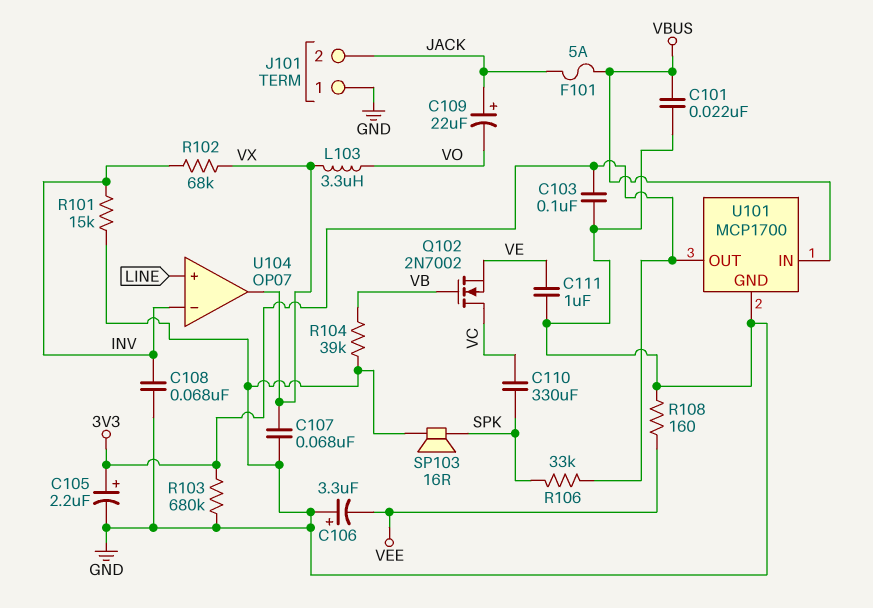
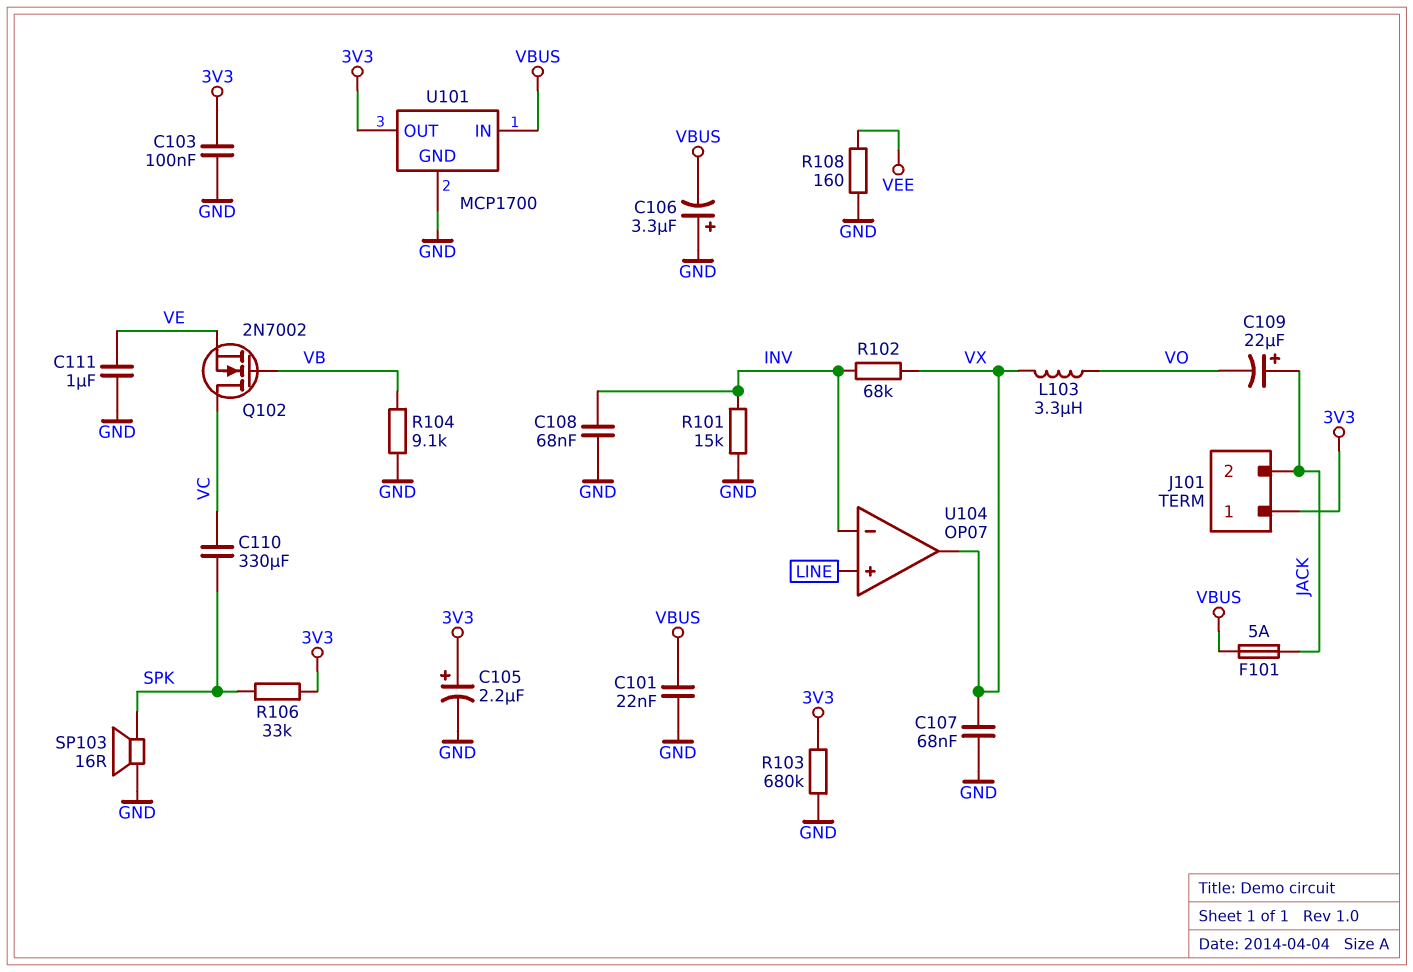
C106: 3.3uF (plus GND, minus VEE) -> 3.3uF (plus GND, minus VBUS)
J101 pin 1: GND -> 3V3
R104: 39k (GND, VB) -> 9.1k (GND, VB)

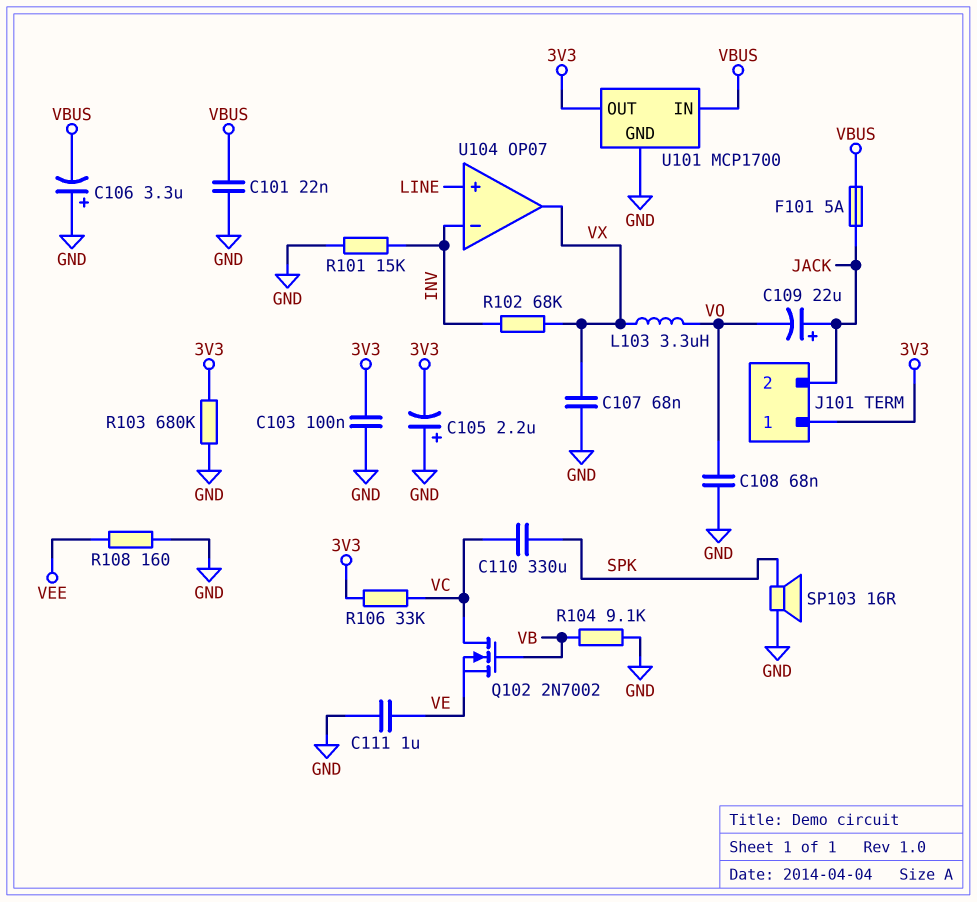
C105: 2.2uF (plus 3V3, minus GND) -> 2.2uF (plus GND, minus 3V3)
C108: 68nF (GND, INV) -> 68nF (GND, VO)
R106: 33k (3V3, SPK) -> 33k (3V3, VC)

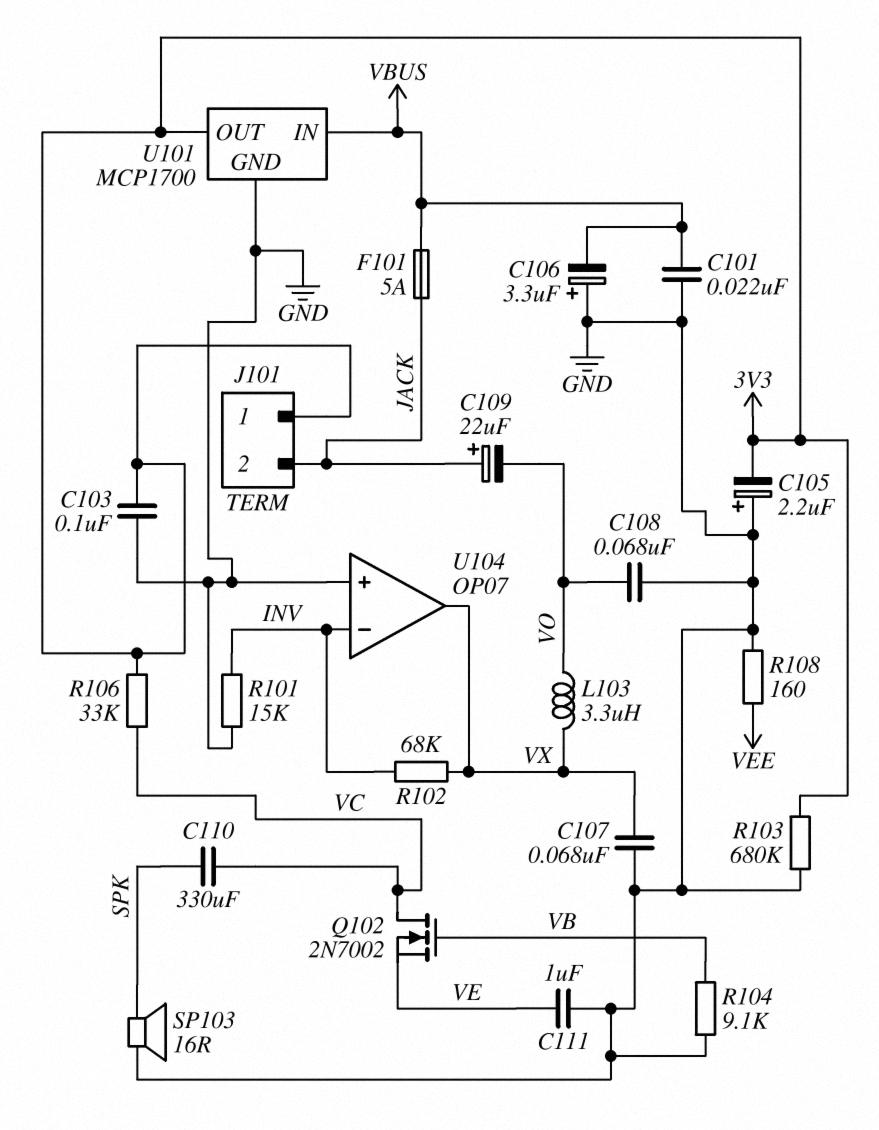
U104 pin in+: LINE -> GND

